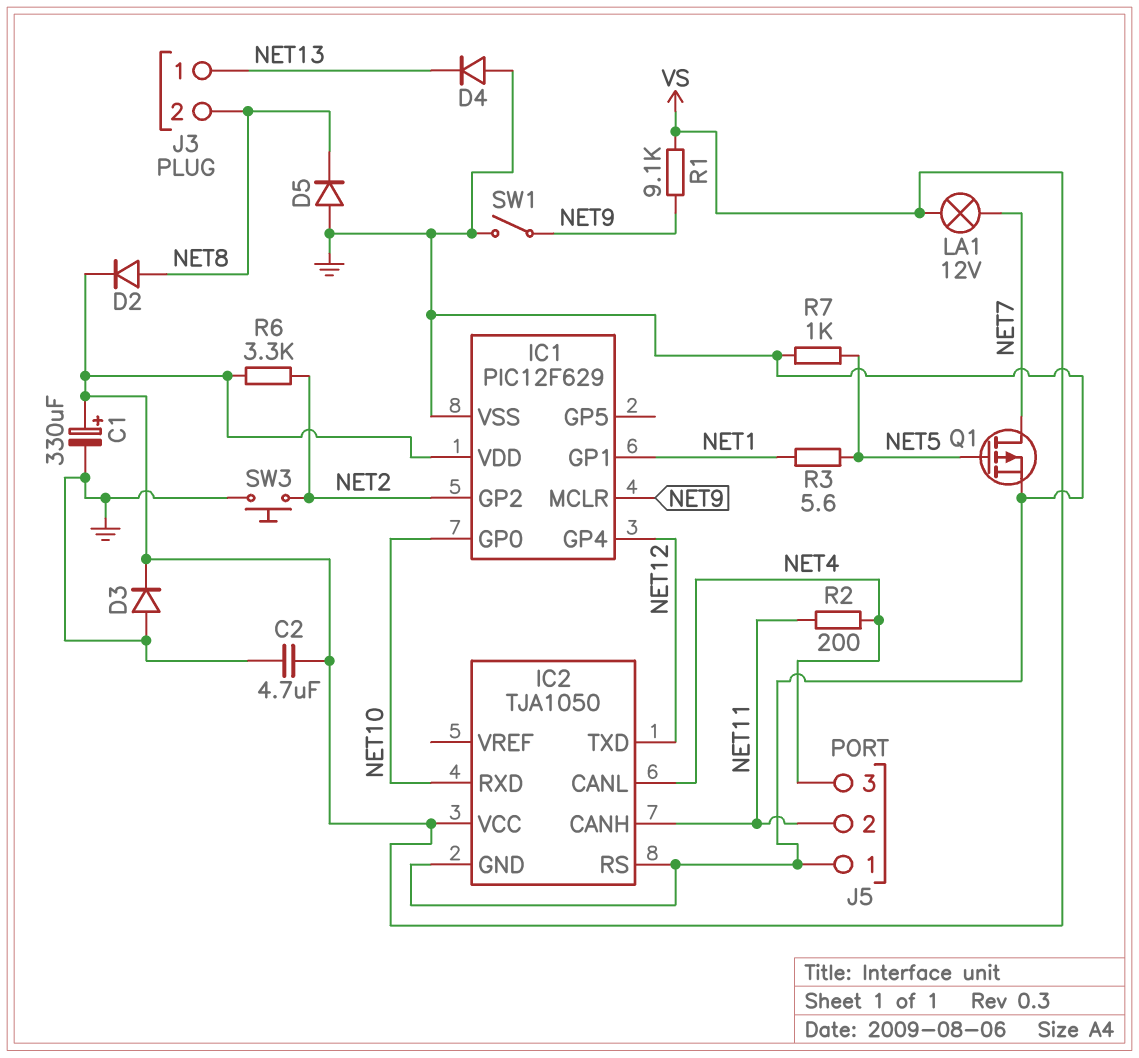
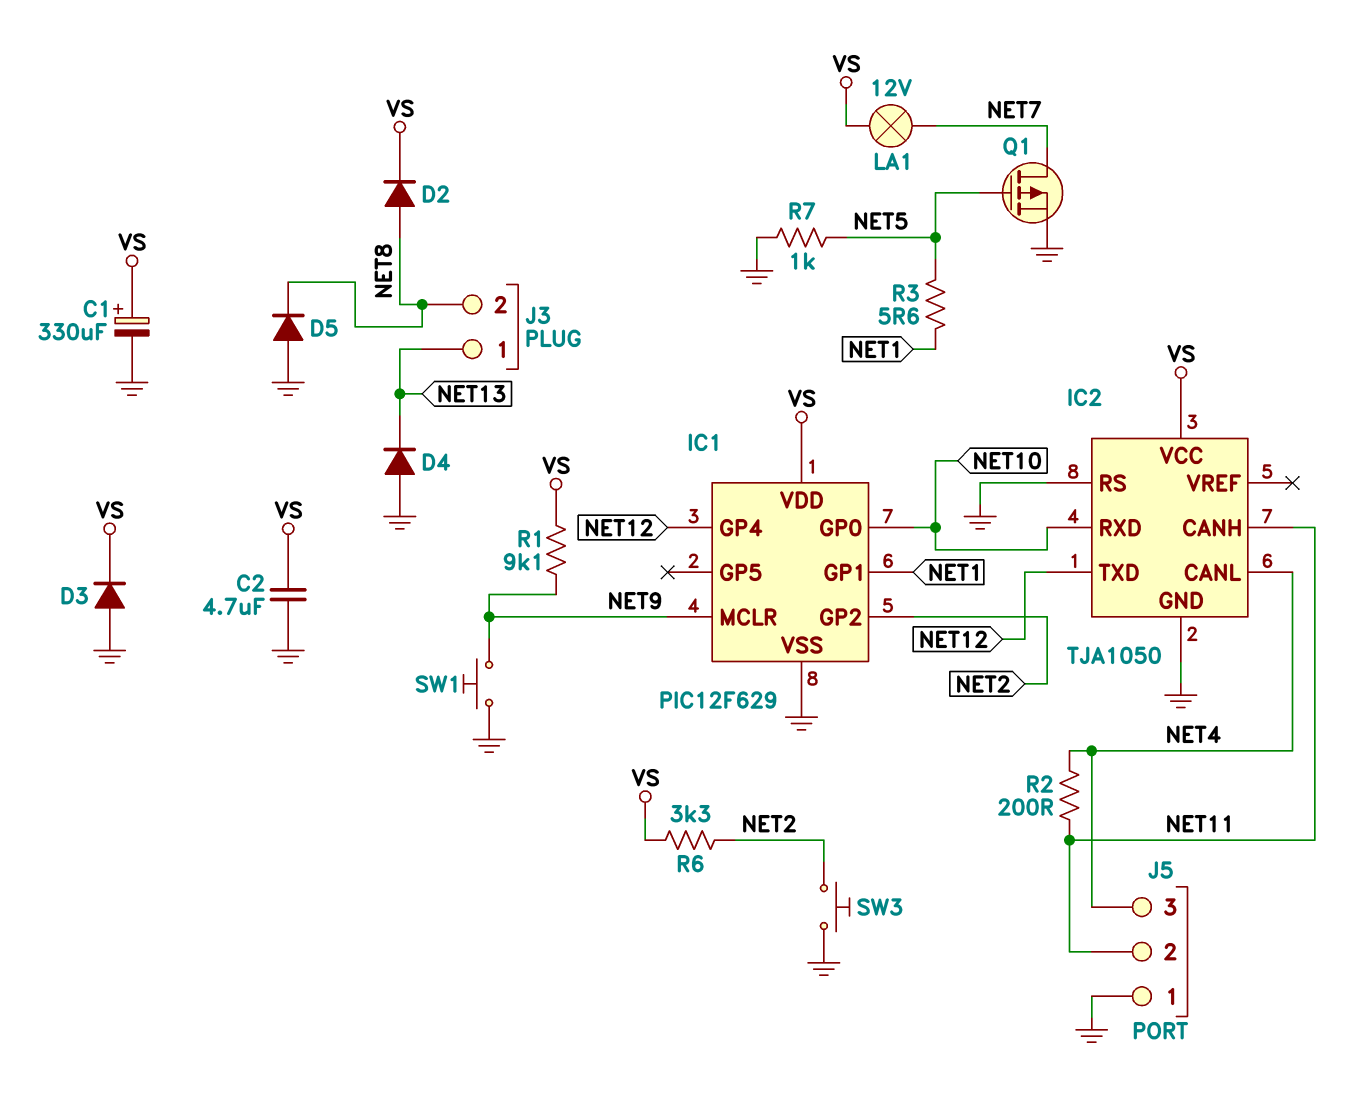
SW1: switch (GND, NET9) -> button (GND, NET9)

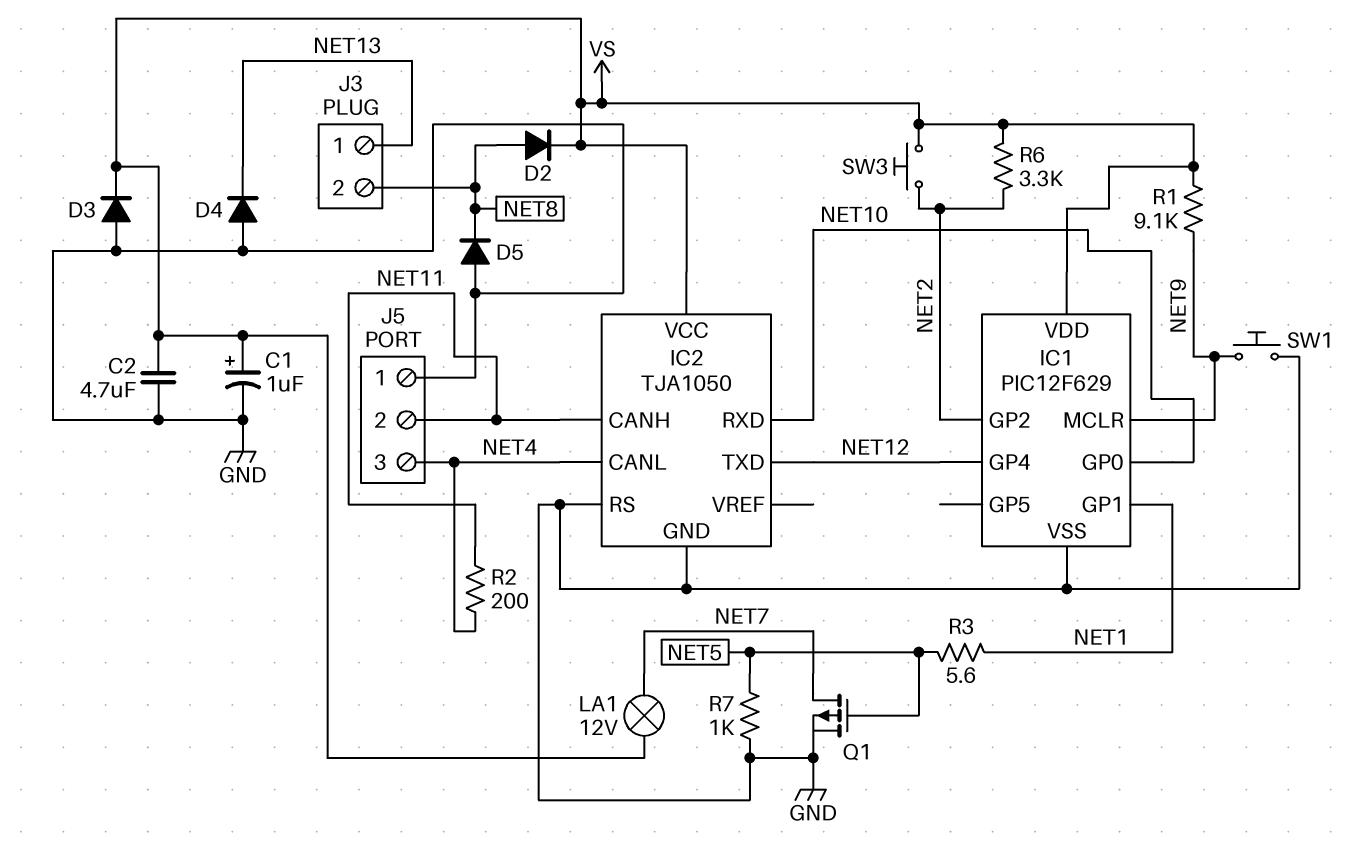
C1: 330uF (plus VS, minus GND) -> 1uF (plus VS, minus GND)
SW3: button (GND, NET2) -> button (NET2, VS)

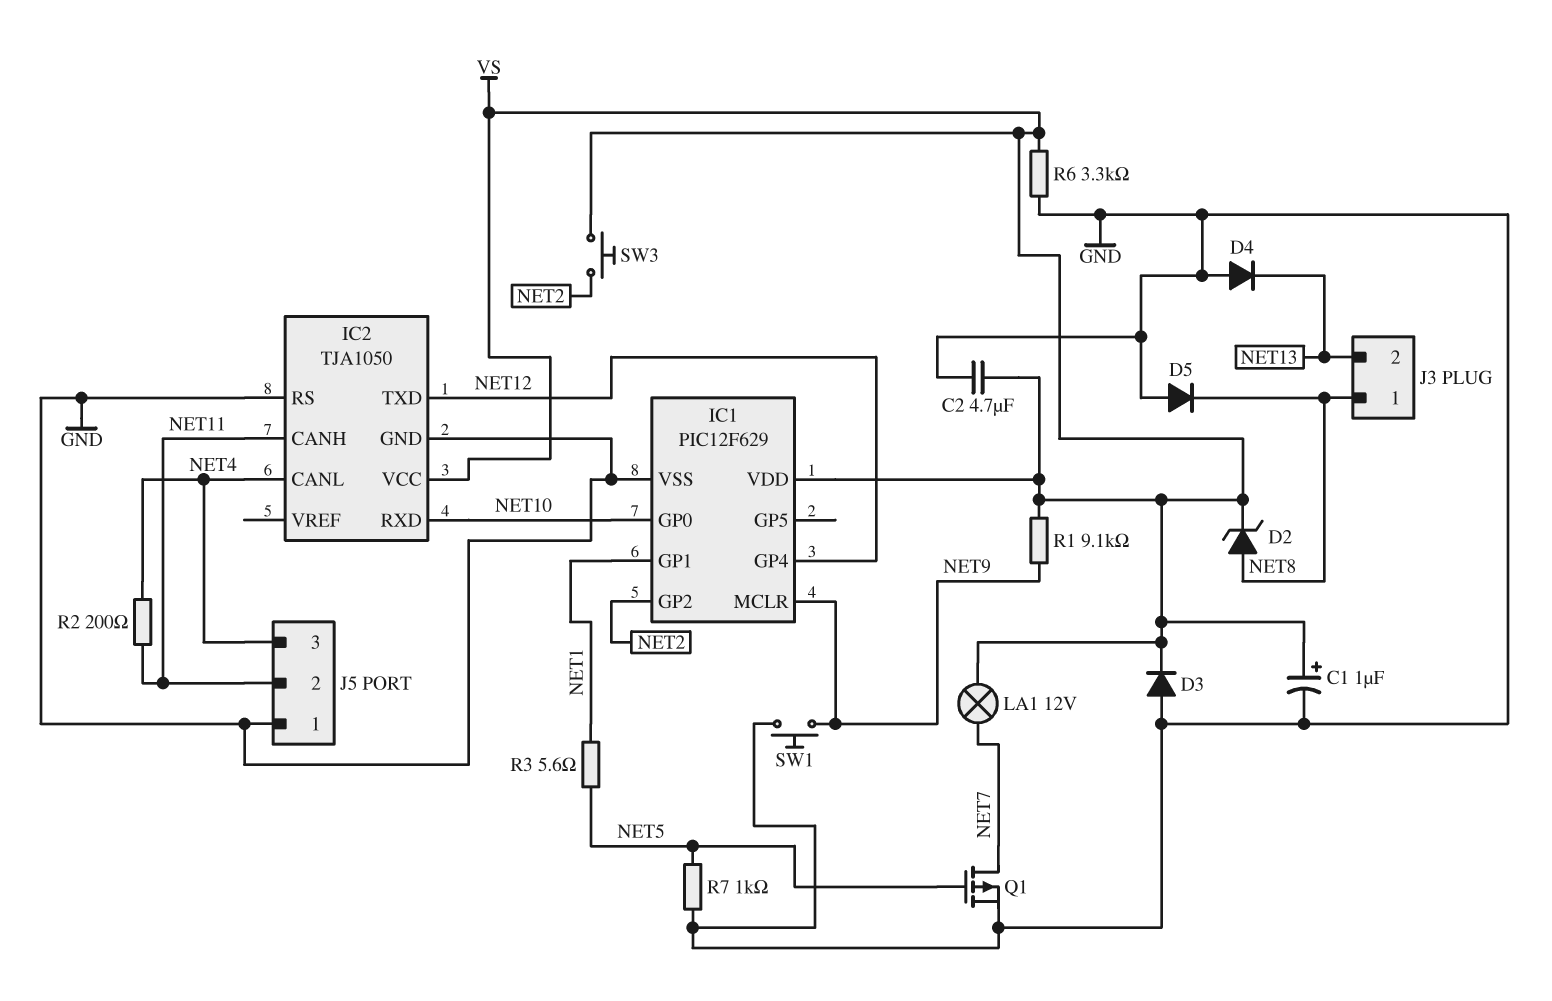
D2: diode (A NET8, K VS) -> zener (A NET8, K VS)
J3 pin 1: NET13 -> NET8
J3 pin 2: NET8 -> NET13
R6: 3.3k (NET2, VS) -> 3.3k (GND, VS)

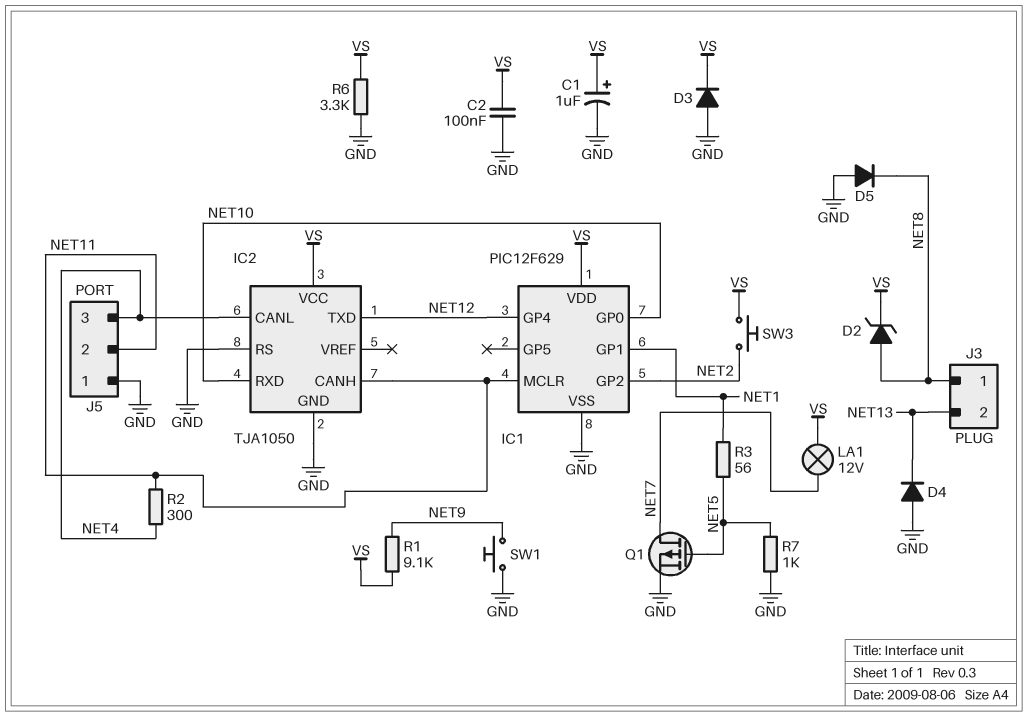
C2: 4.7uF (GND, VS) -> 100nF (GND, VS)
IC1 pin MCLR: NET9 -> NET11
R2: 200 (NET4, NET11) -> 300 (NET4, NET11)
R3: 5.6 (NET1, NET5) -> 56 (NET1, NET5)

